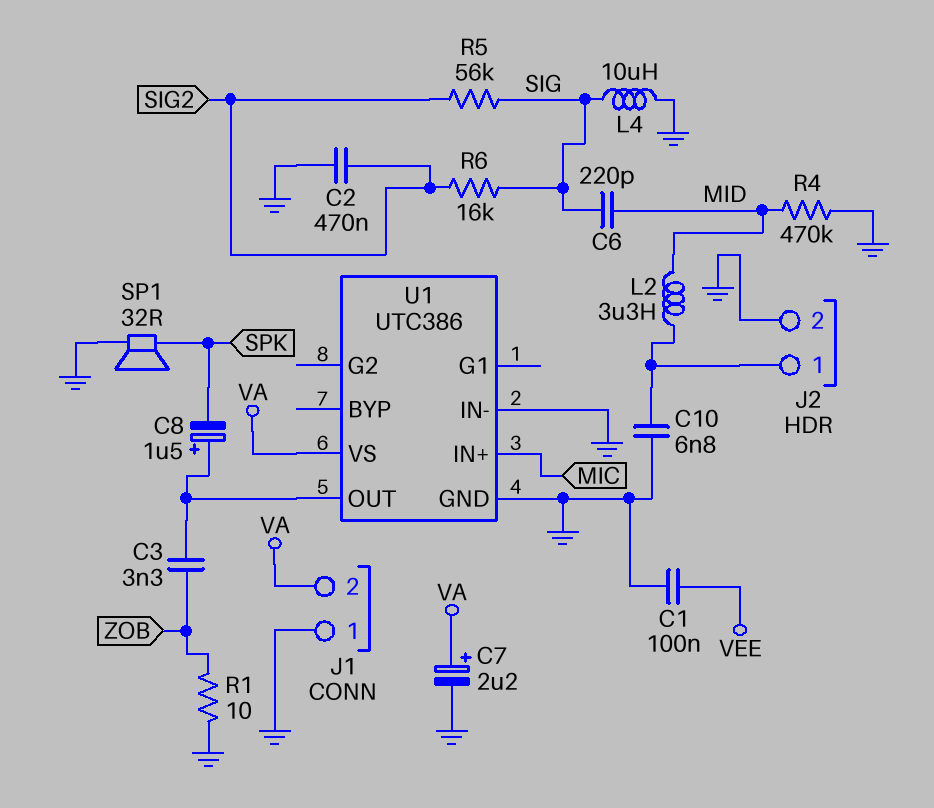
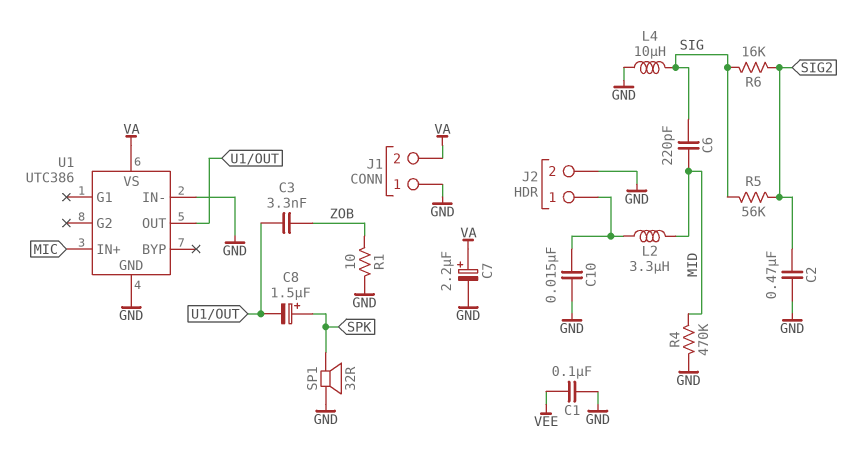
C8: 1.5uF (plus U1/OUT, minus SPK) -> 1.5uF (plus SPK, minus U1/OUT)
C10: 6.8nF (GND, J2/1) -> 15nF (GND, J2/1)

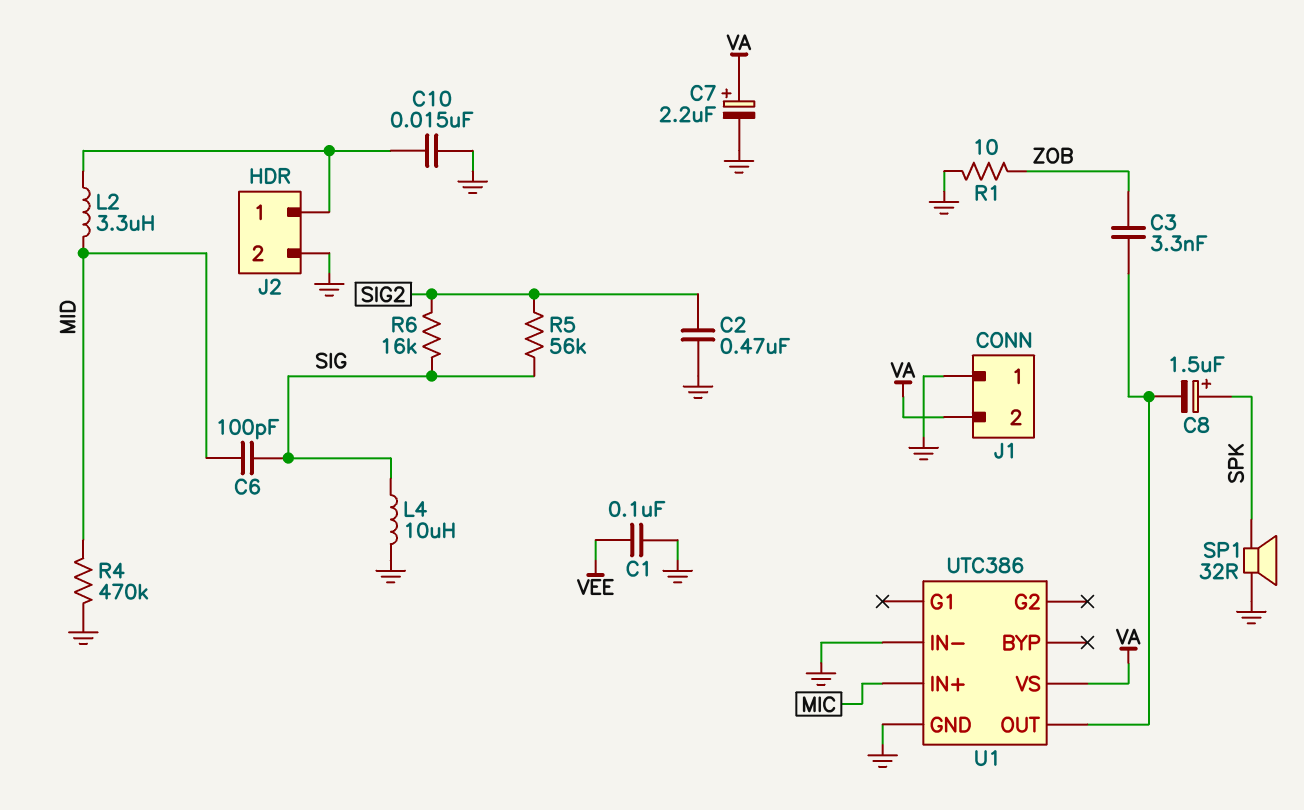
C6: 220pF (MID, SIG) -> 100pF (MID, SIG)

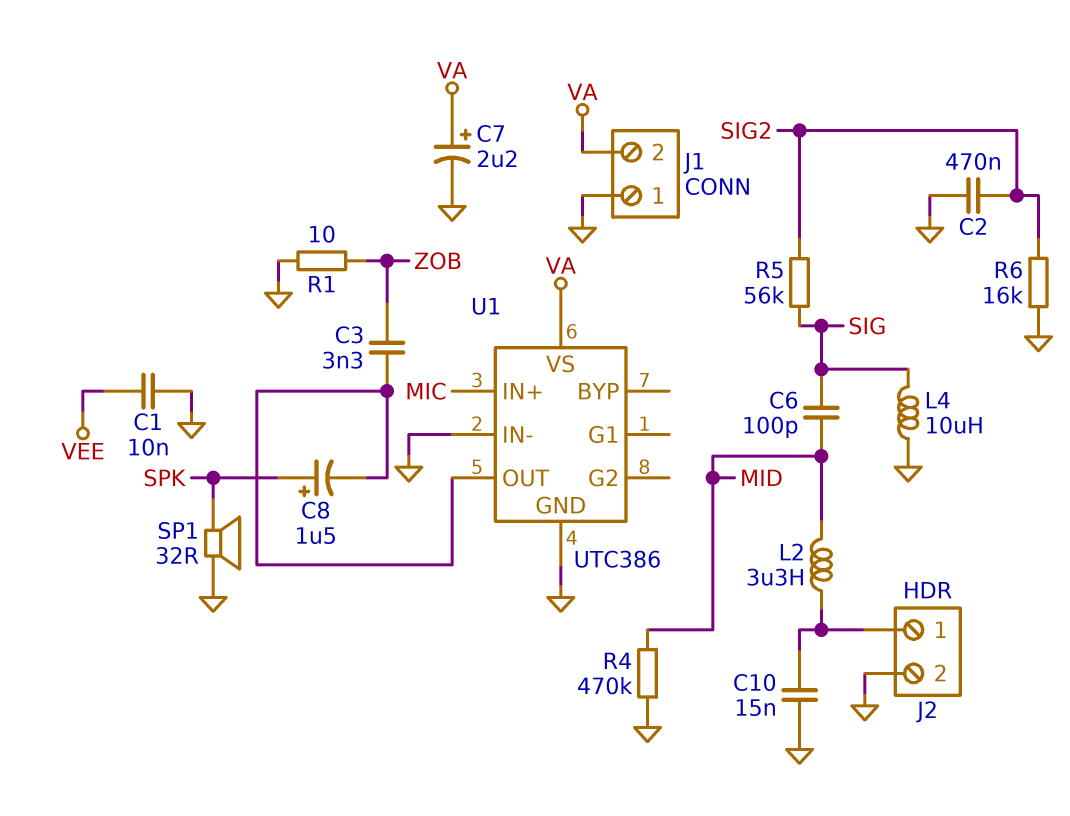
C1: 100nF (GND, VEE) -> 10nF (GND, VEE)
R6: 16k (SIG, SIG2) -> 16k (GND, SIG2)

